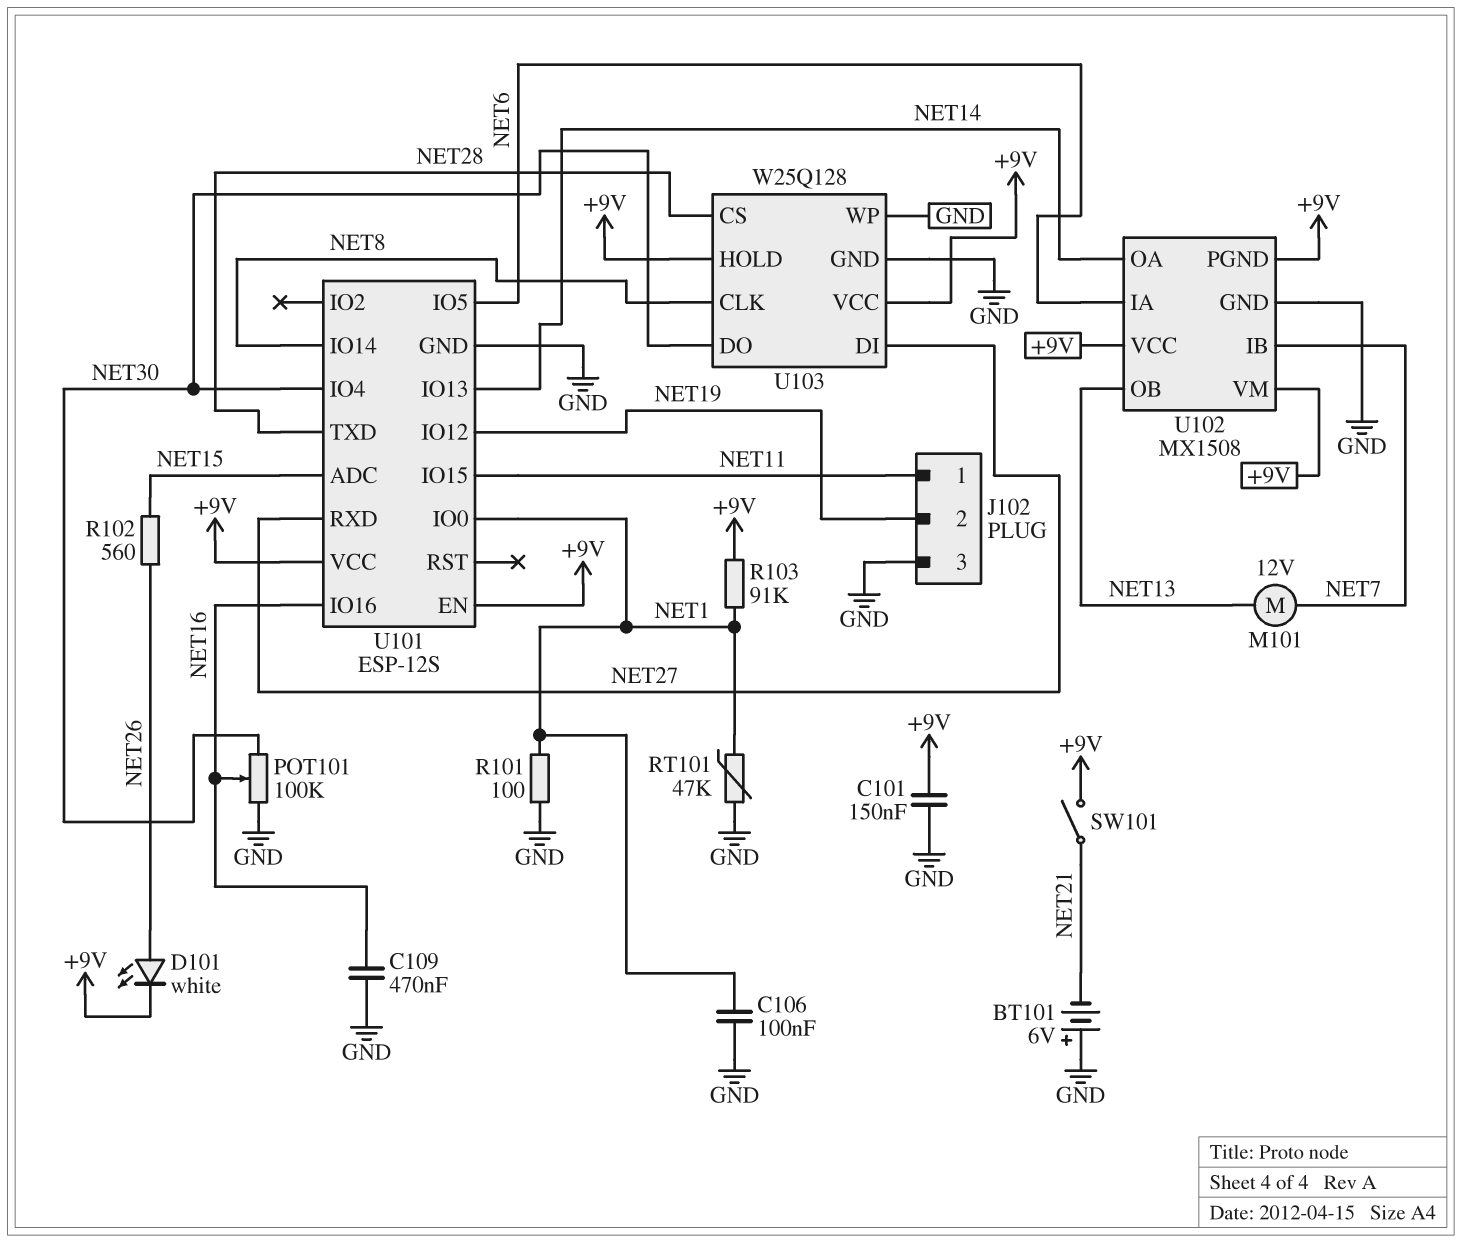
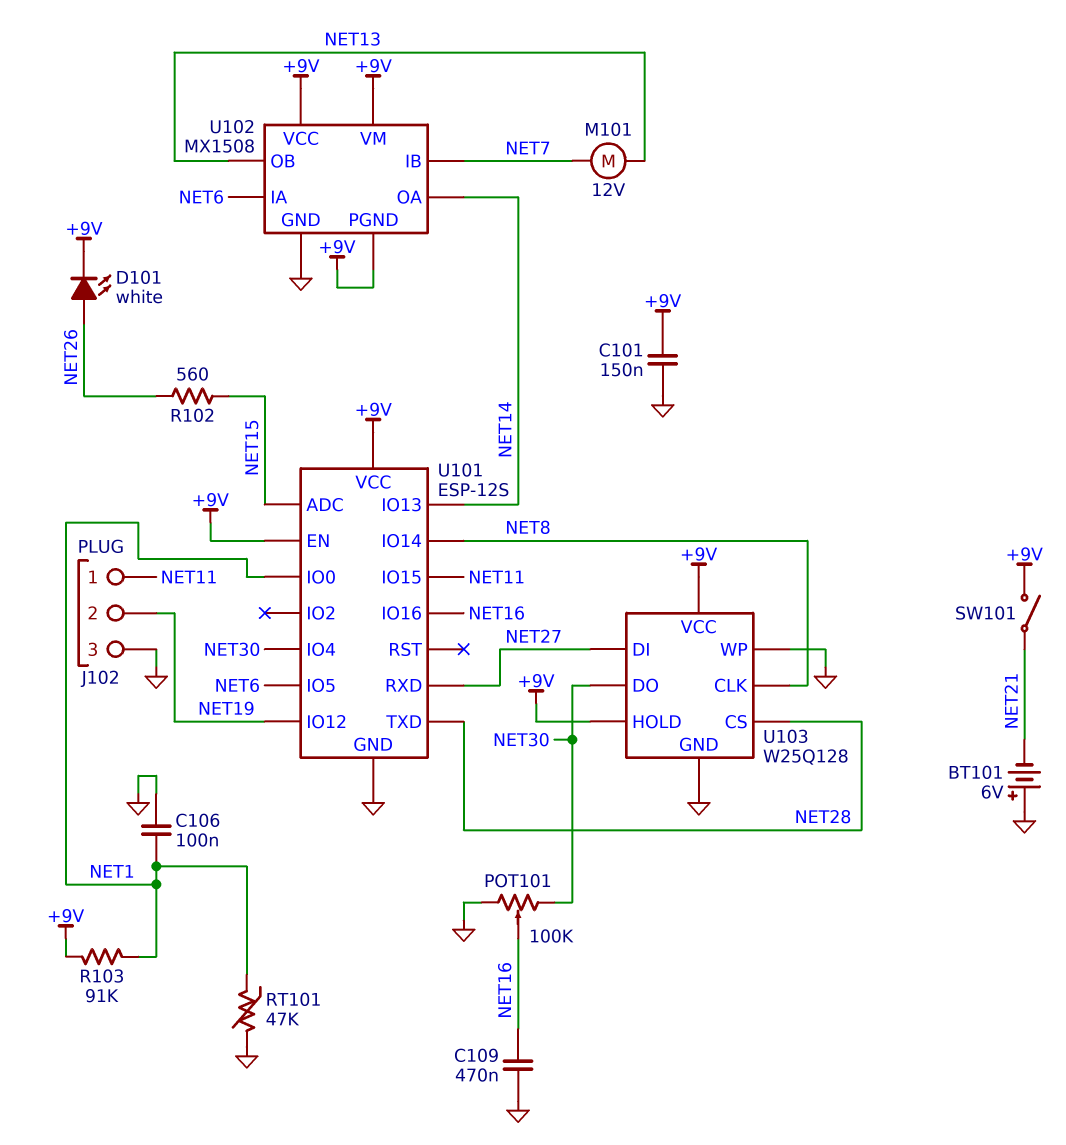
R101: 100 (GND, NET1) -> none

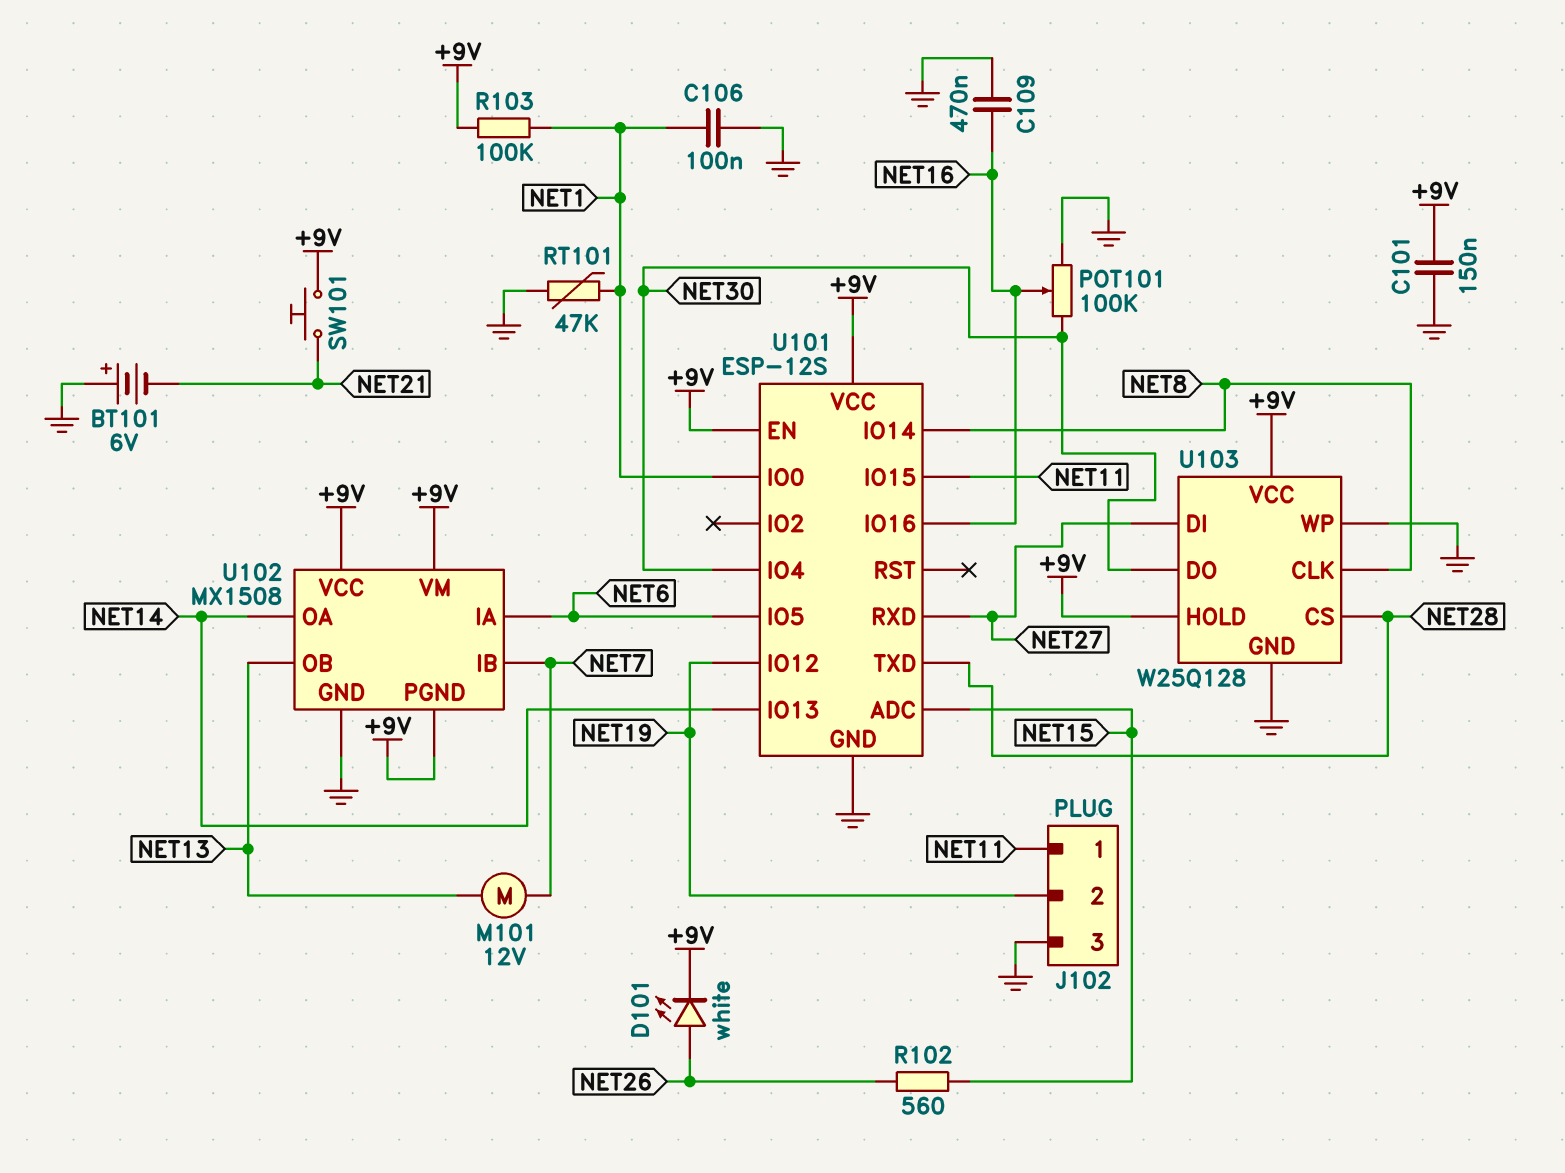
R103: 91k (+9V, NET1) -> 100k (+9V, NET1)
SW101: switch (+9V, NET21) -> button (+9V, NET21)

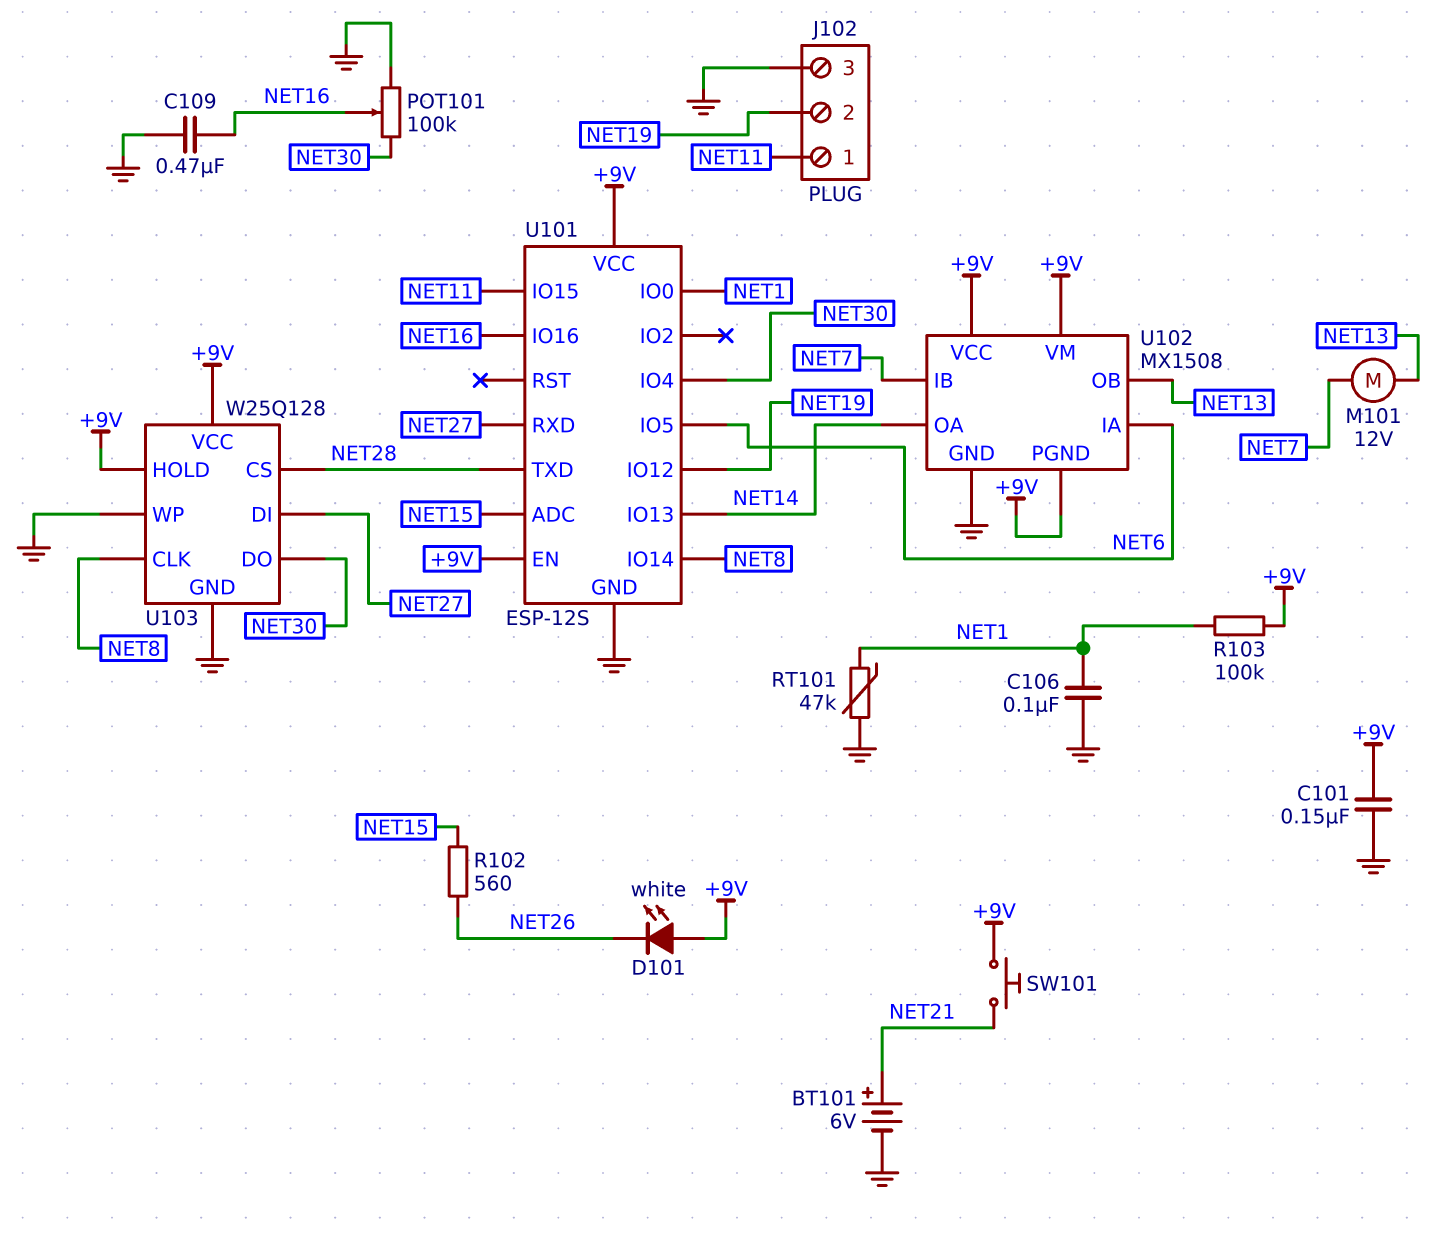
BT101: 6V (plus GND, minus NET21) -> 6V (plus NET21, minus GND)
D101: LED white (A NET26, K +9V) -> LED white (A +9V, K NET26)

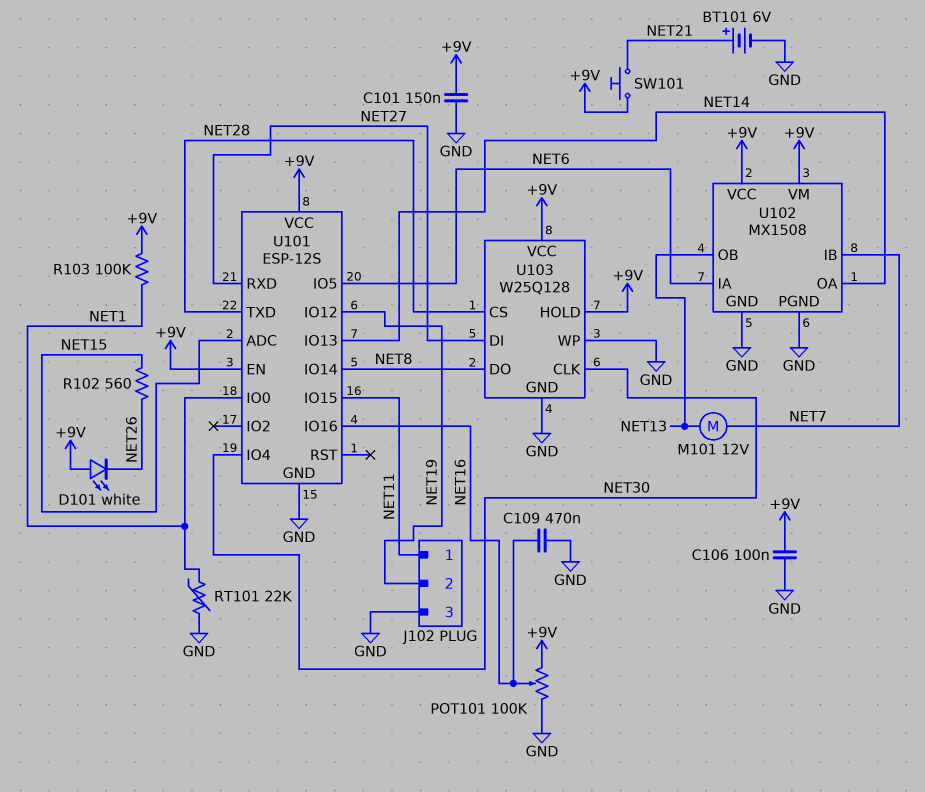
C106: 100nF (GND, NET1) -> 100nF (+9V, GND)
POT101: 100k (GND, NET30, wiper NET16) -> 100k (+9V, GND, wiper NET16)
RT101: 47k (GND, NET1) -> 22k (GND, NET1)
U102 pin PGND: +9V -> GND
U103 pin CLK: NET8 -> NET30
U103 pin DO: NET30 -> NET8

